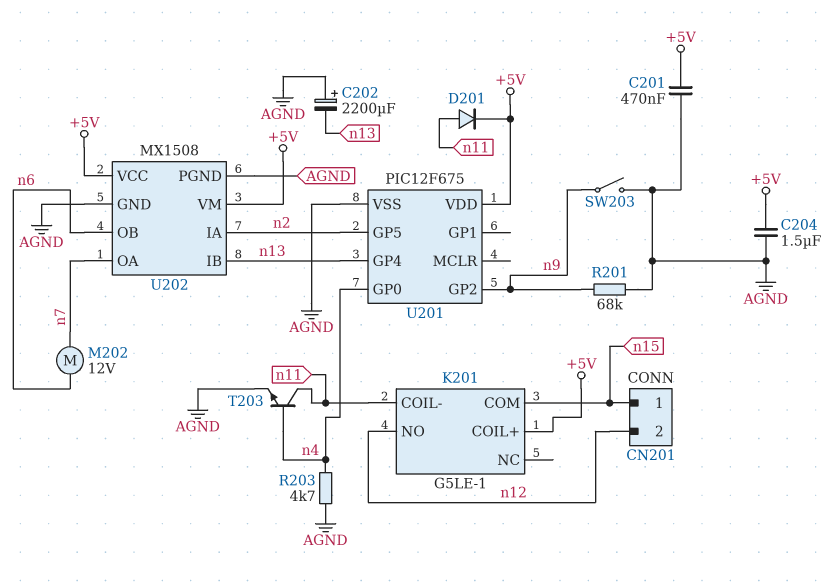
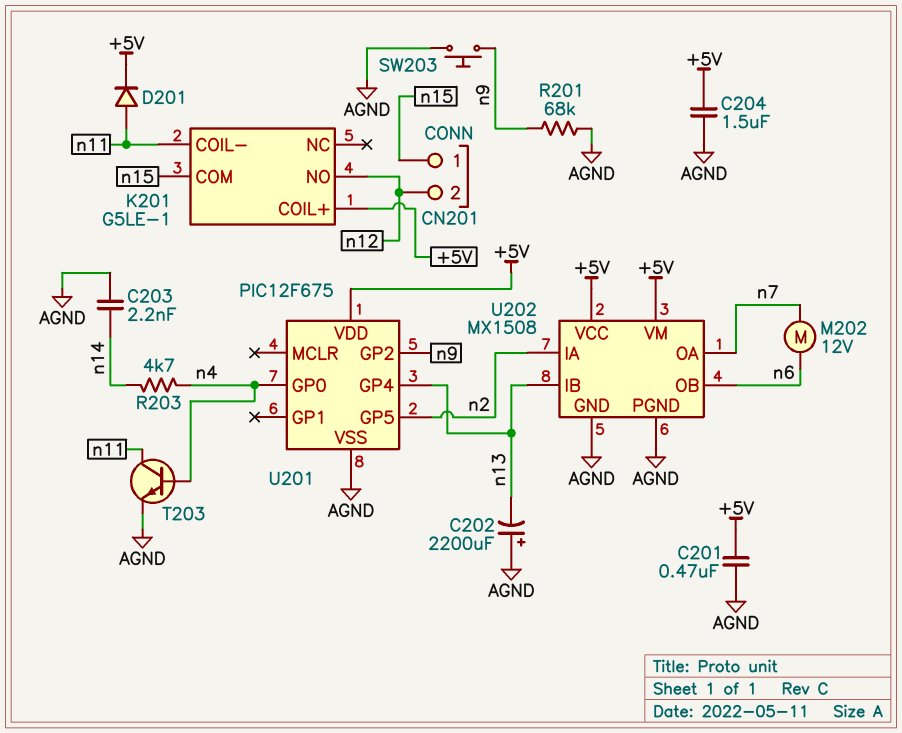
C203: none -> 2.2nF (AGND, n14)
R203: 4.7k (AGND, n4) -> 4.7k (n4, n14)
SW203: switch (AGND, n9) -> button (AGND, n9)

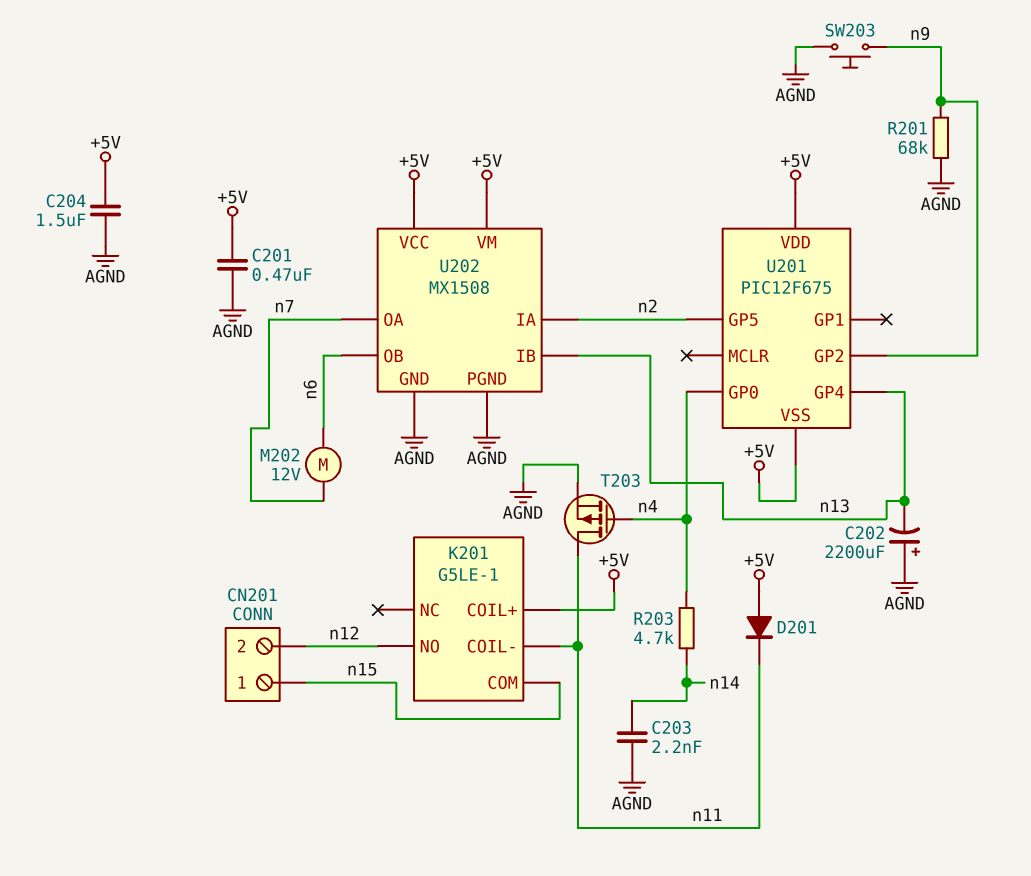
D201: diode (A n11, K +5V) -> diode (A +5V, K n11)
T203: NPN (B n4, C n11, E AGND) -> PMOS (G n4, D n11, S AGND)
U201 pin VSS: AGND -> +5V

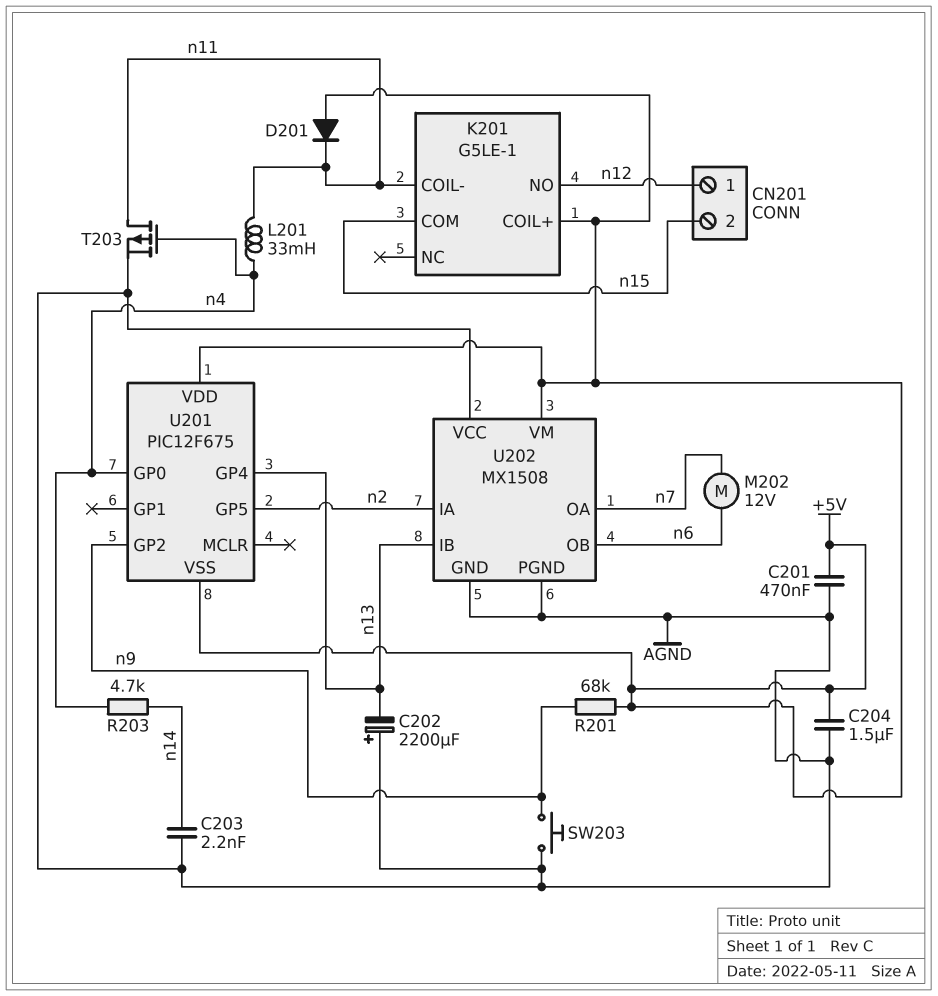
CN201 pin 1: n15 -> n12
CN201 pin 2: n12 -> n15
L201: none -> 33mH (n4, n11)
R201: 68k (AGND, n9) -> 68k (+5V, n9)
U202 pin VCC: +5V -> AGND

